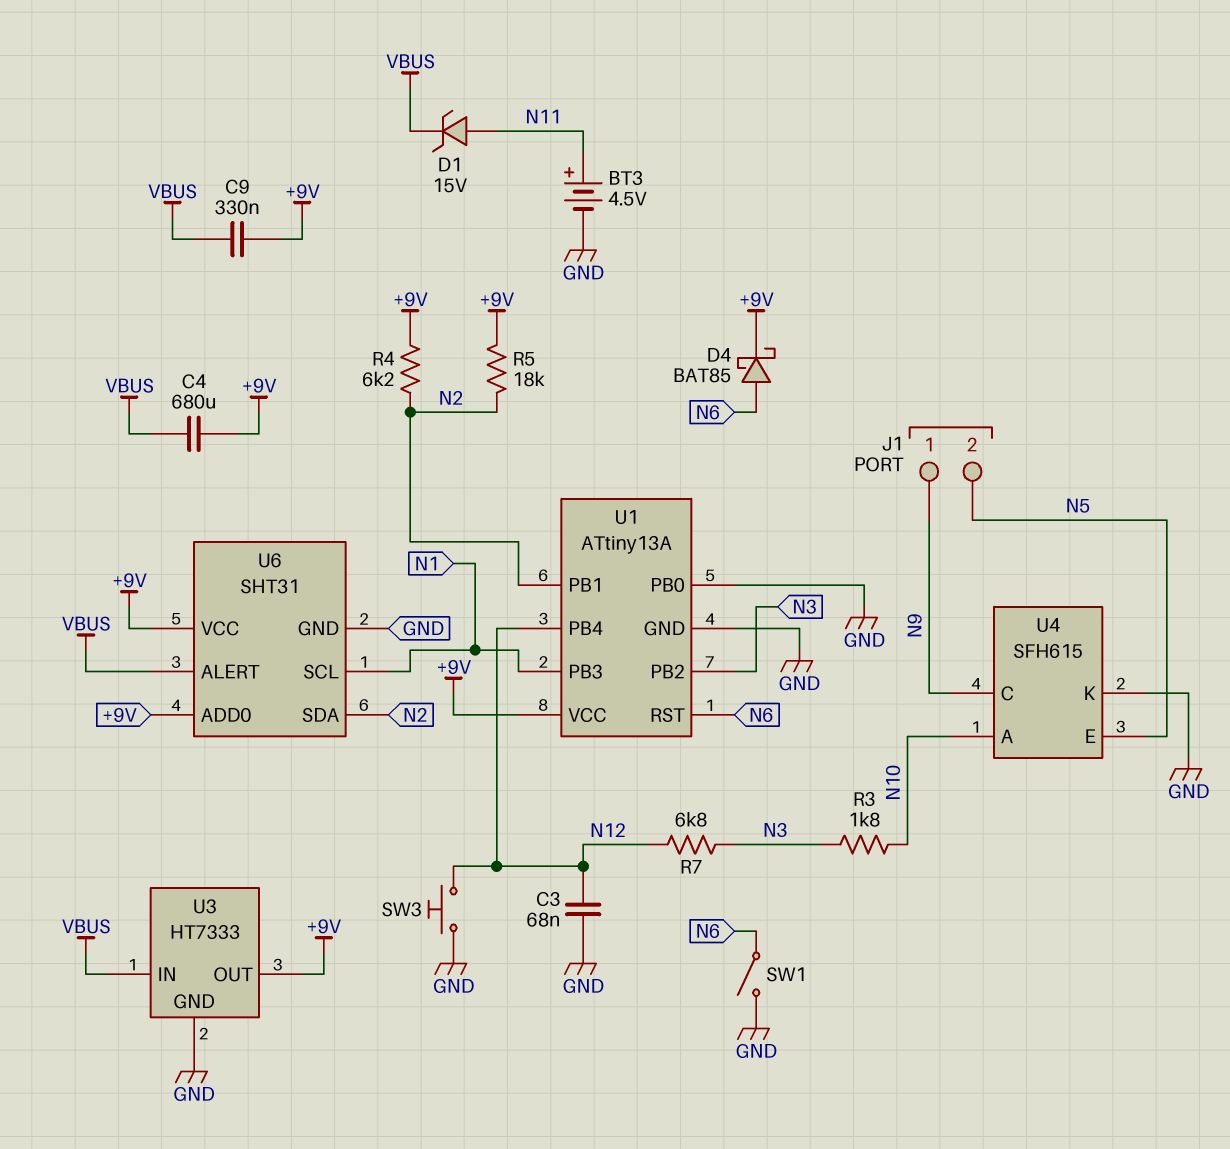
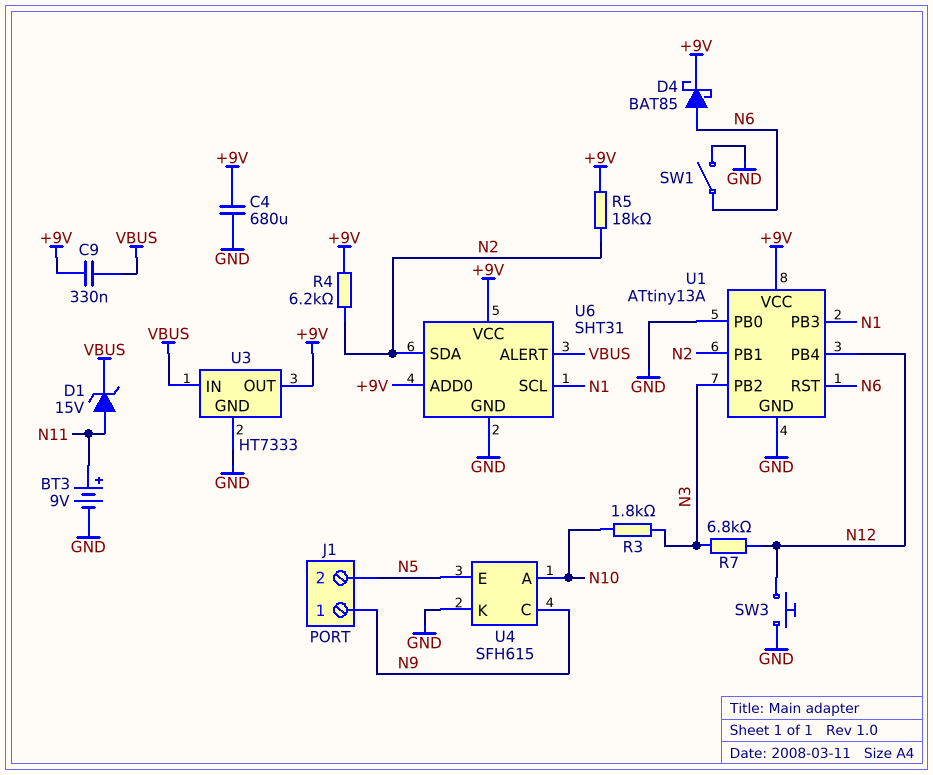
BT3: 4.5V (plus N11, minus GND) -> 9V (plus N11, minus GND)
C3: 68nF (GND, N12) -> none
C4: 680uF (+9V, VBUS) -> 680uF (+9V, GND)

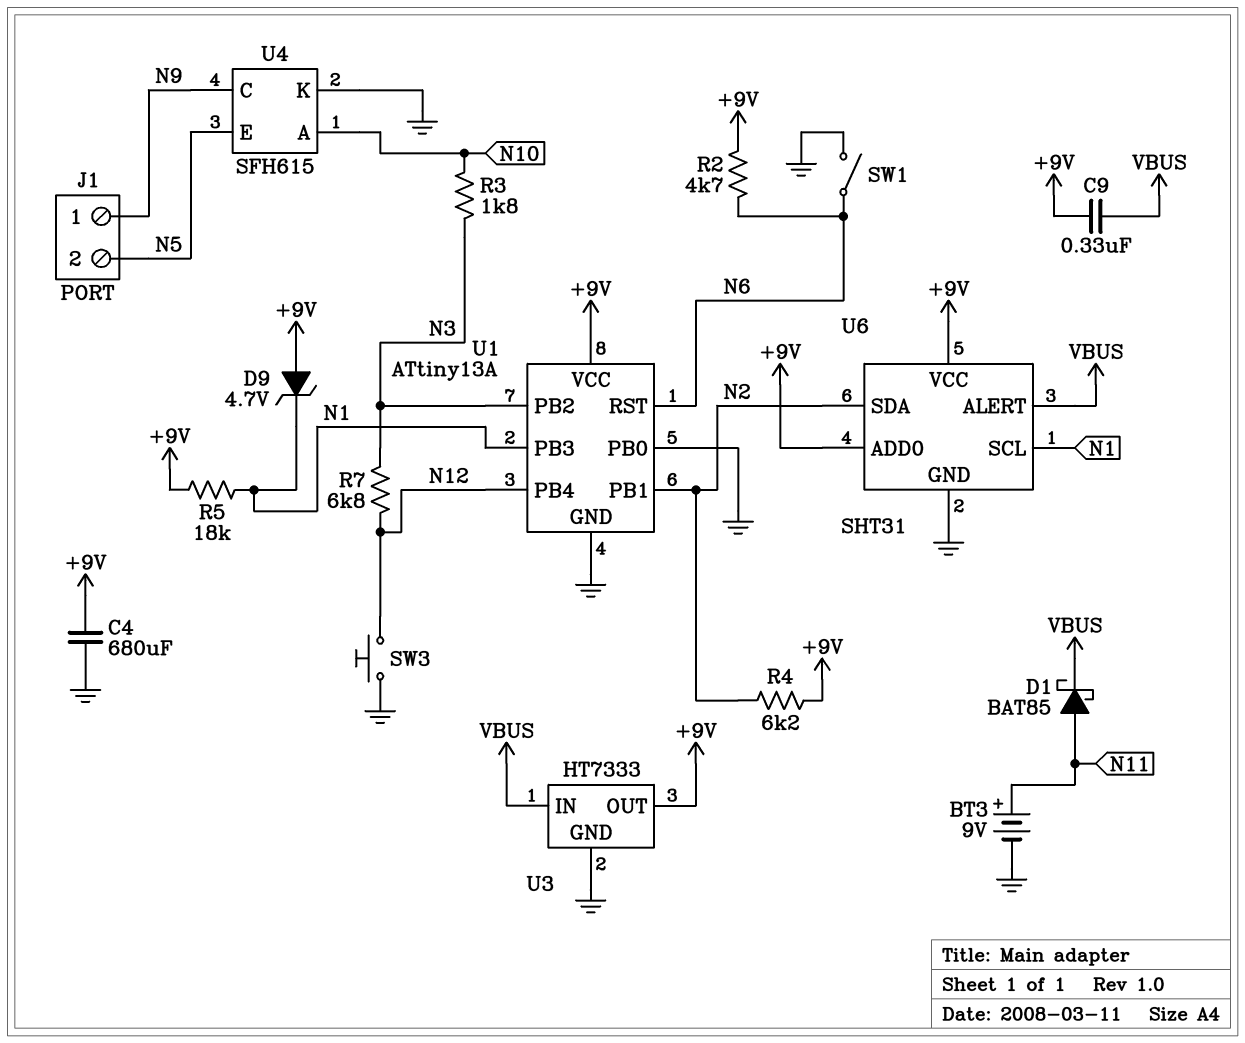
D1: zener 15V (A N11, K VBUS) -> schottky BAT85 (A N11, K VBUS)
D4: schottky BAT85 (A N6, K +9V) -> none
D9: none -> zener 4.7V (A +9V, K N1)
R2: none -> 4.7k (+9V, N6)
R5: 18k (+9V, N2) -> 18k (+9V, N1)

